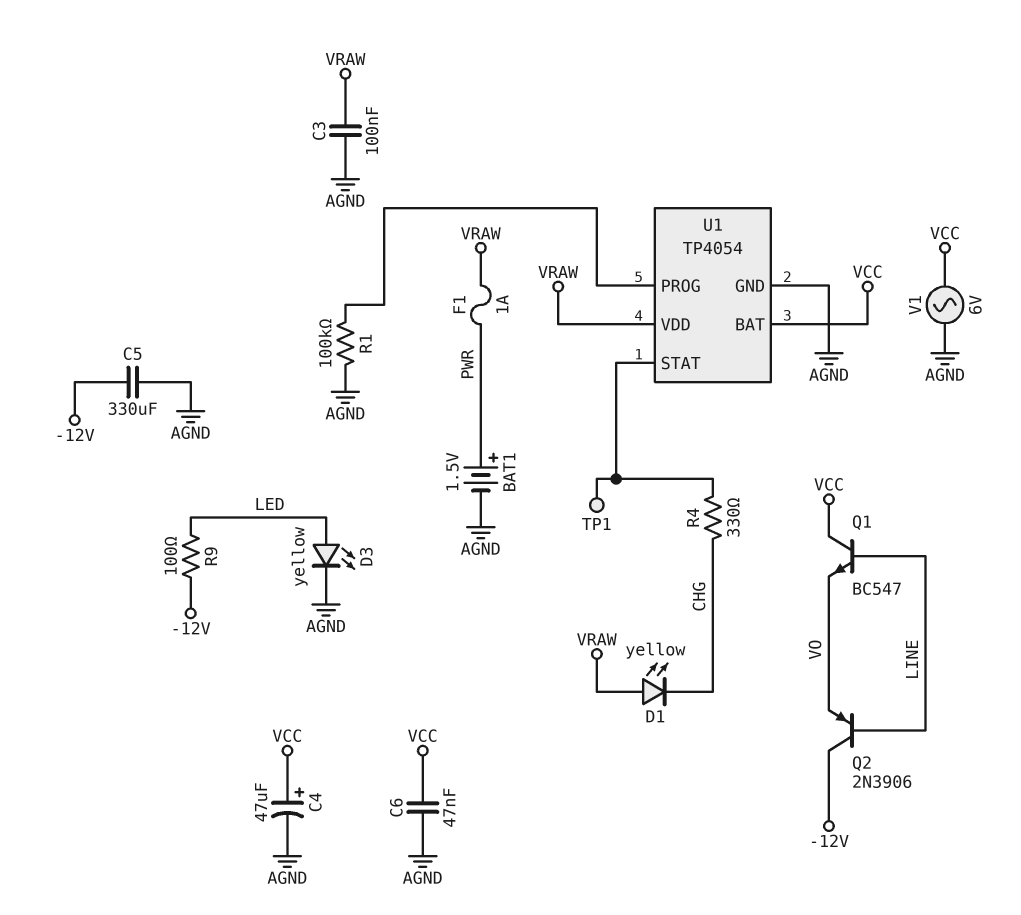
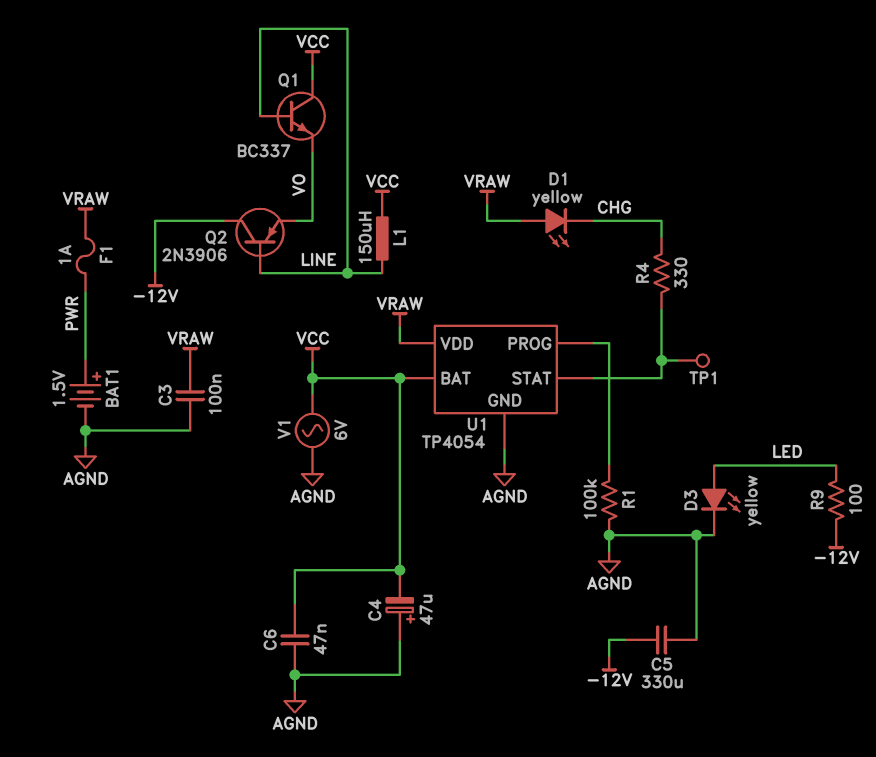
C4: 47uF (plus VCC, minus AGND) -> 47uF (plus AGND, minus VCC)
L1: none -> 150uH (LINE, VCC)
Q1: NPN BC547 (B LINE, C VCC, E VO) -> NPN BC337 (B LINE, C VCC, E VO)

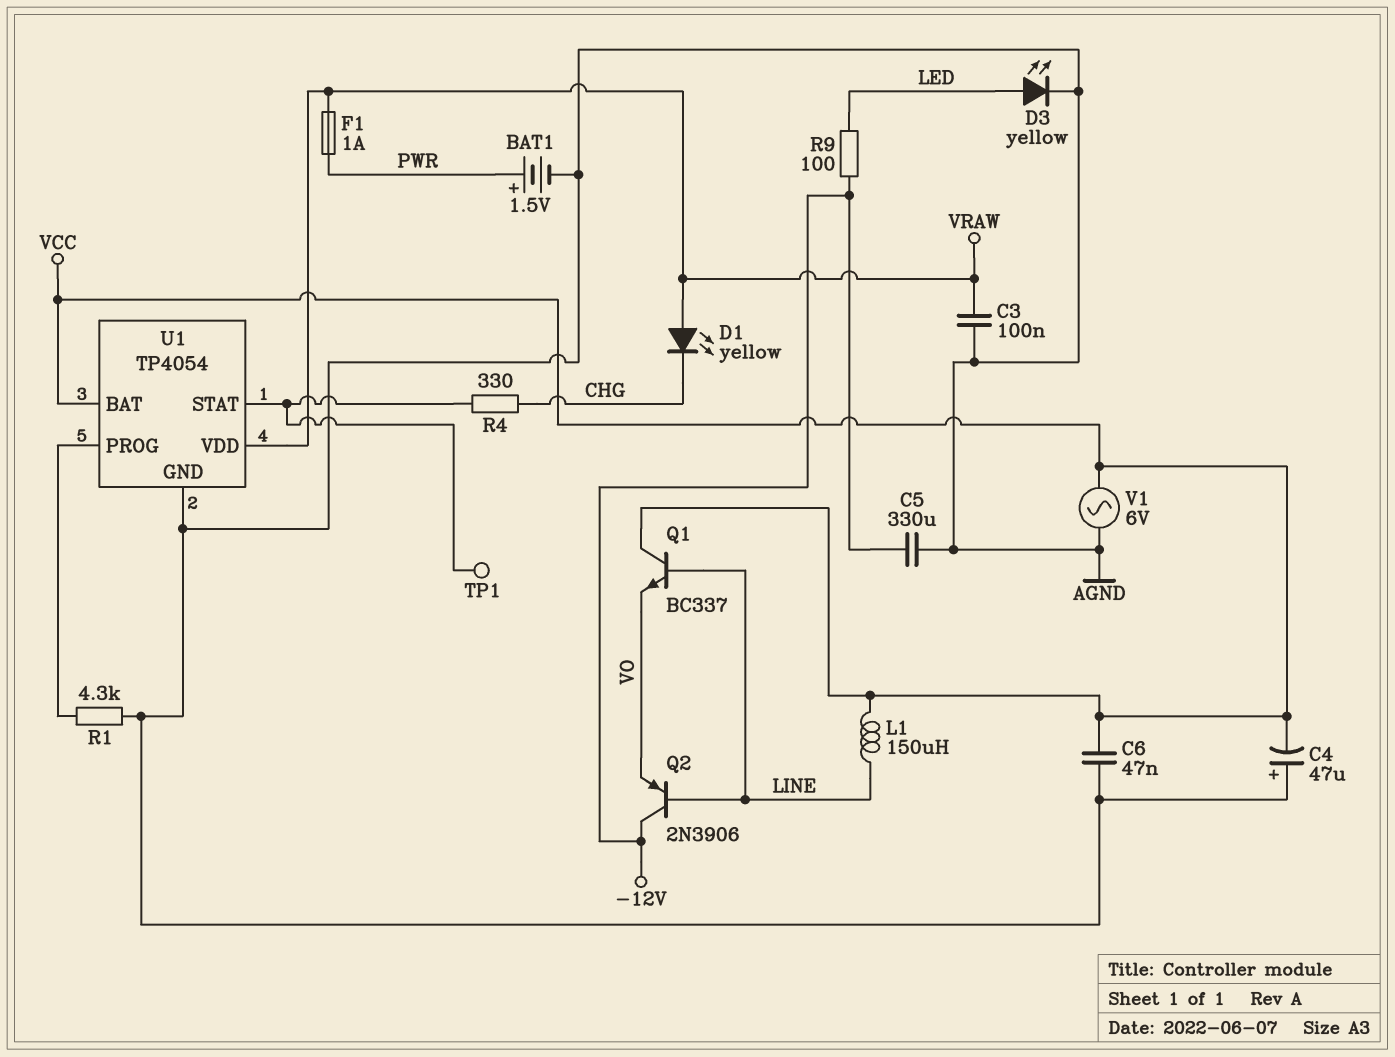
R1: 100k (AGND, U1/PROG) -> 4.3k (AGND, U1/PROG)

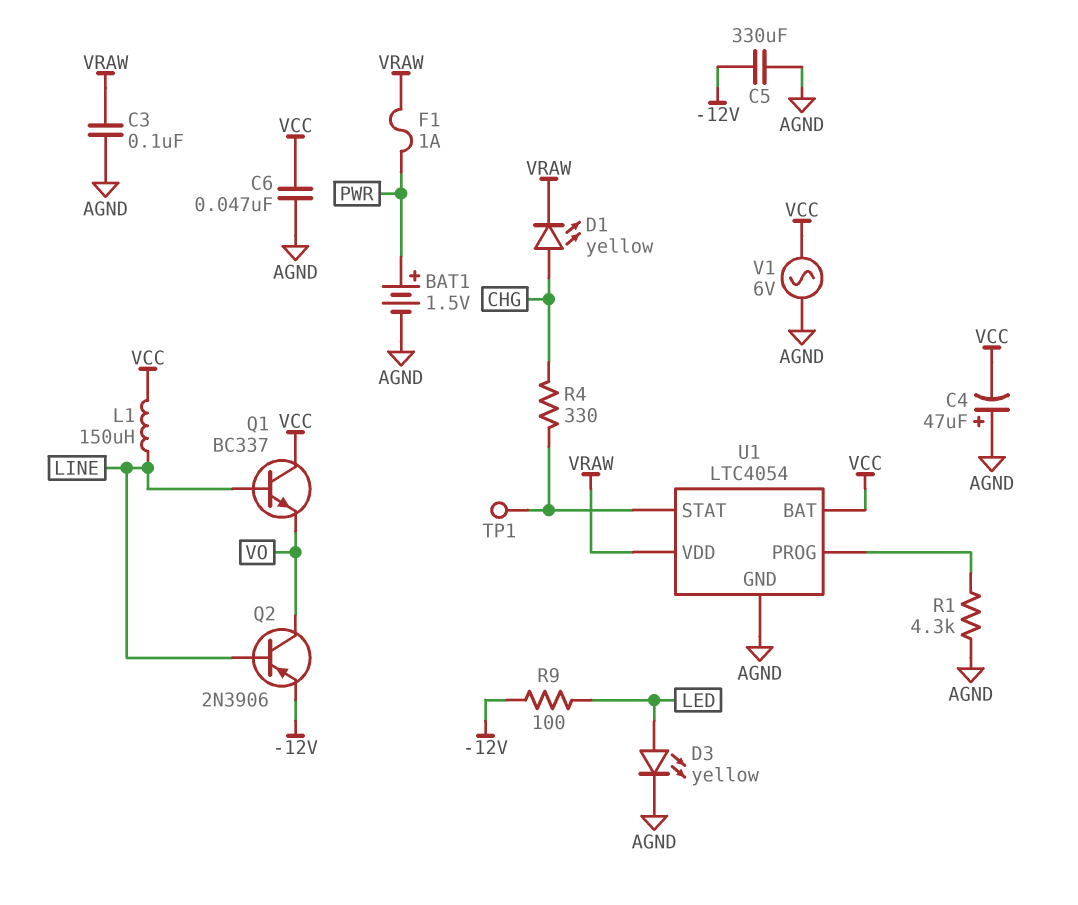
D1: LED yellow (A VRAW, K CHG) -> LED yellow (A CHG, K VRAW)
Q2: PNP 2N3906 (B LINE, C -12V, E VO) -> PNP 2N3906 (B LINE, C VO, E -12V)
U1: TP4054 -> LTC4054

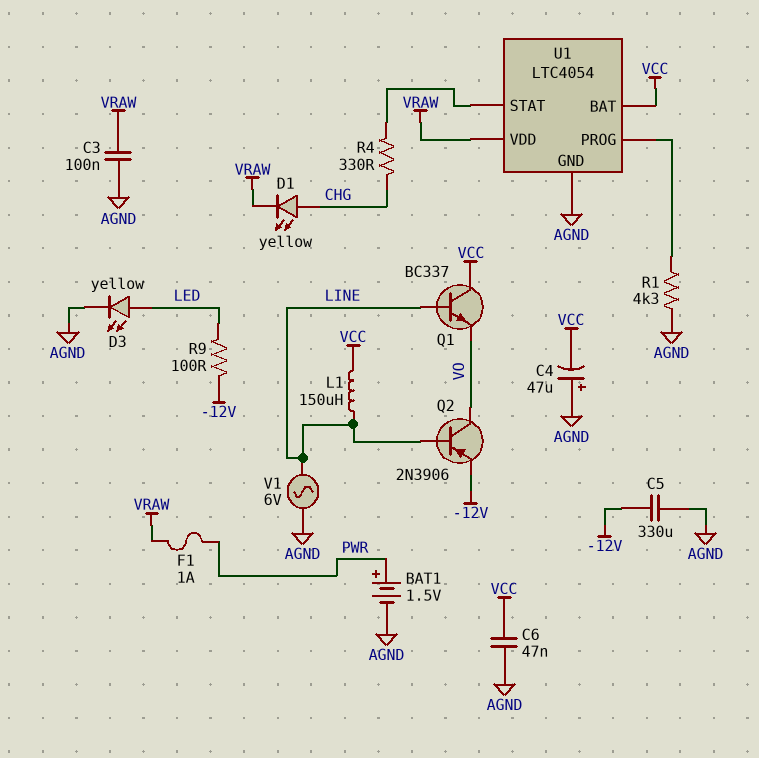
TP1: test point (U1/STAT) -> none
V1: AC 6V (AGND, VCC) -> AC 6V (AGND, LINE)

